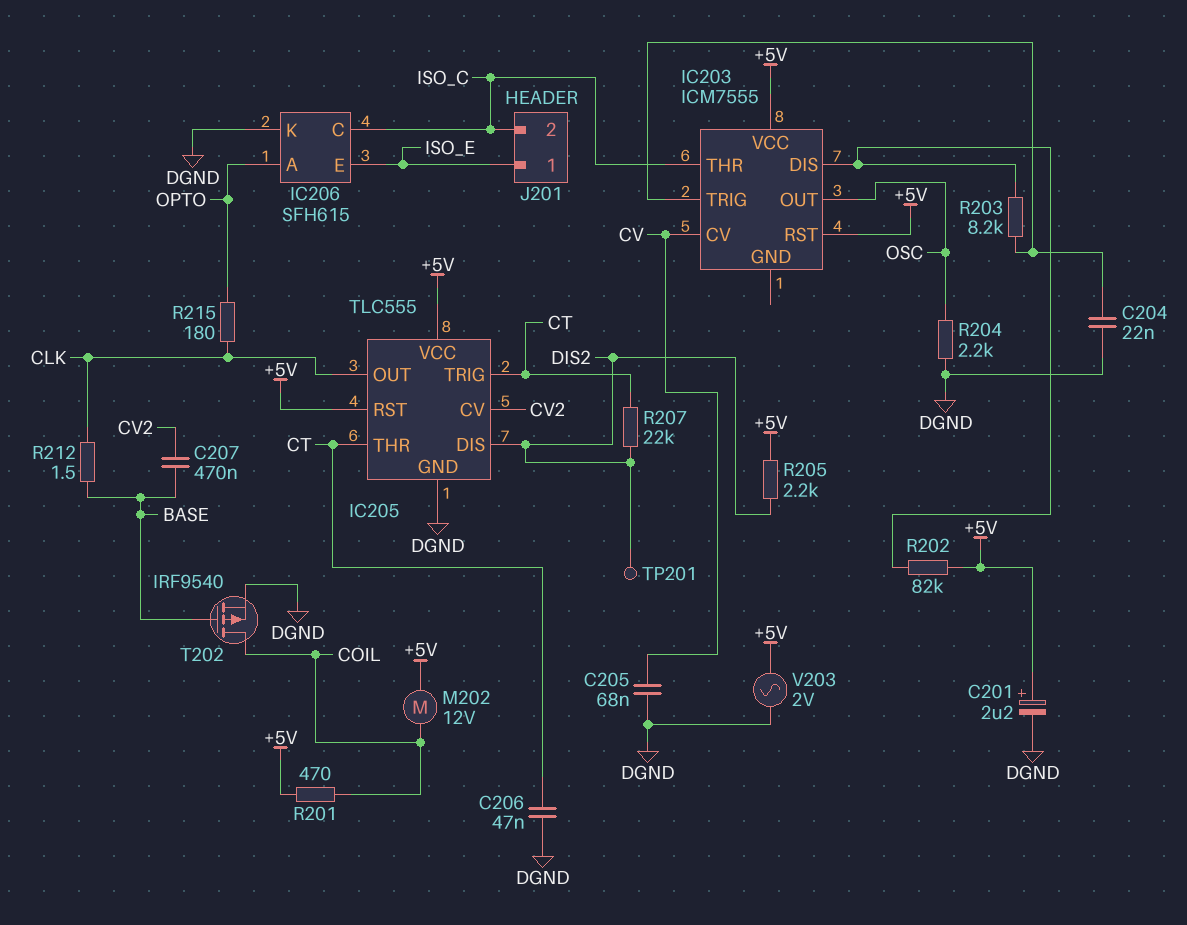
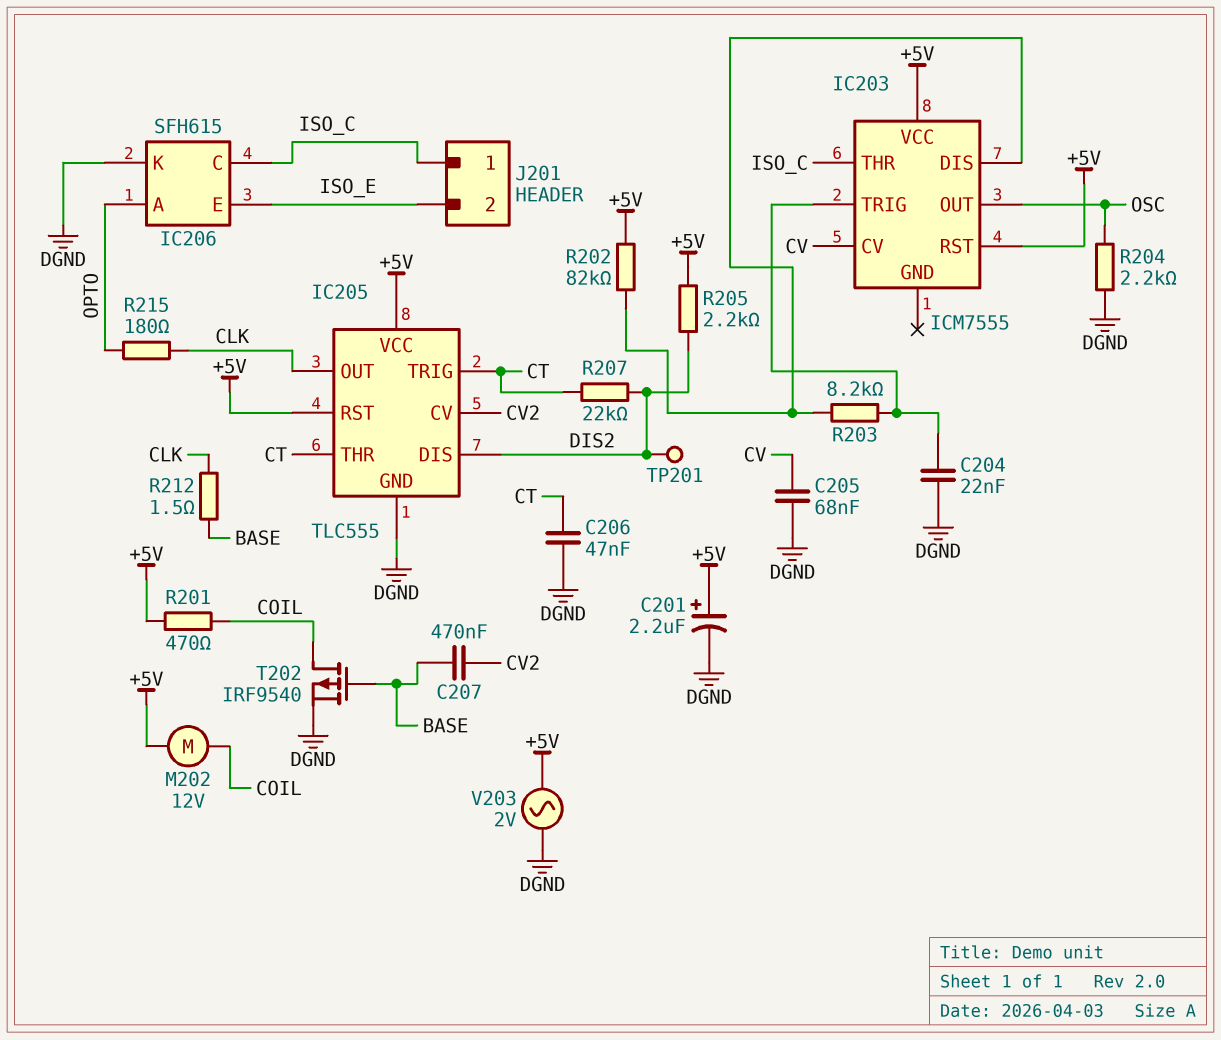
J201 pin 1: ISO_E -> ISO_C
J201 pin 2: ISO_C -> ISO_E

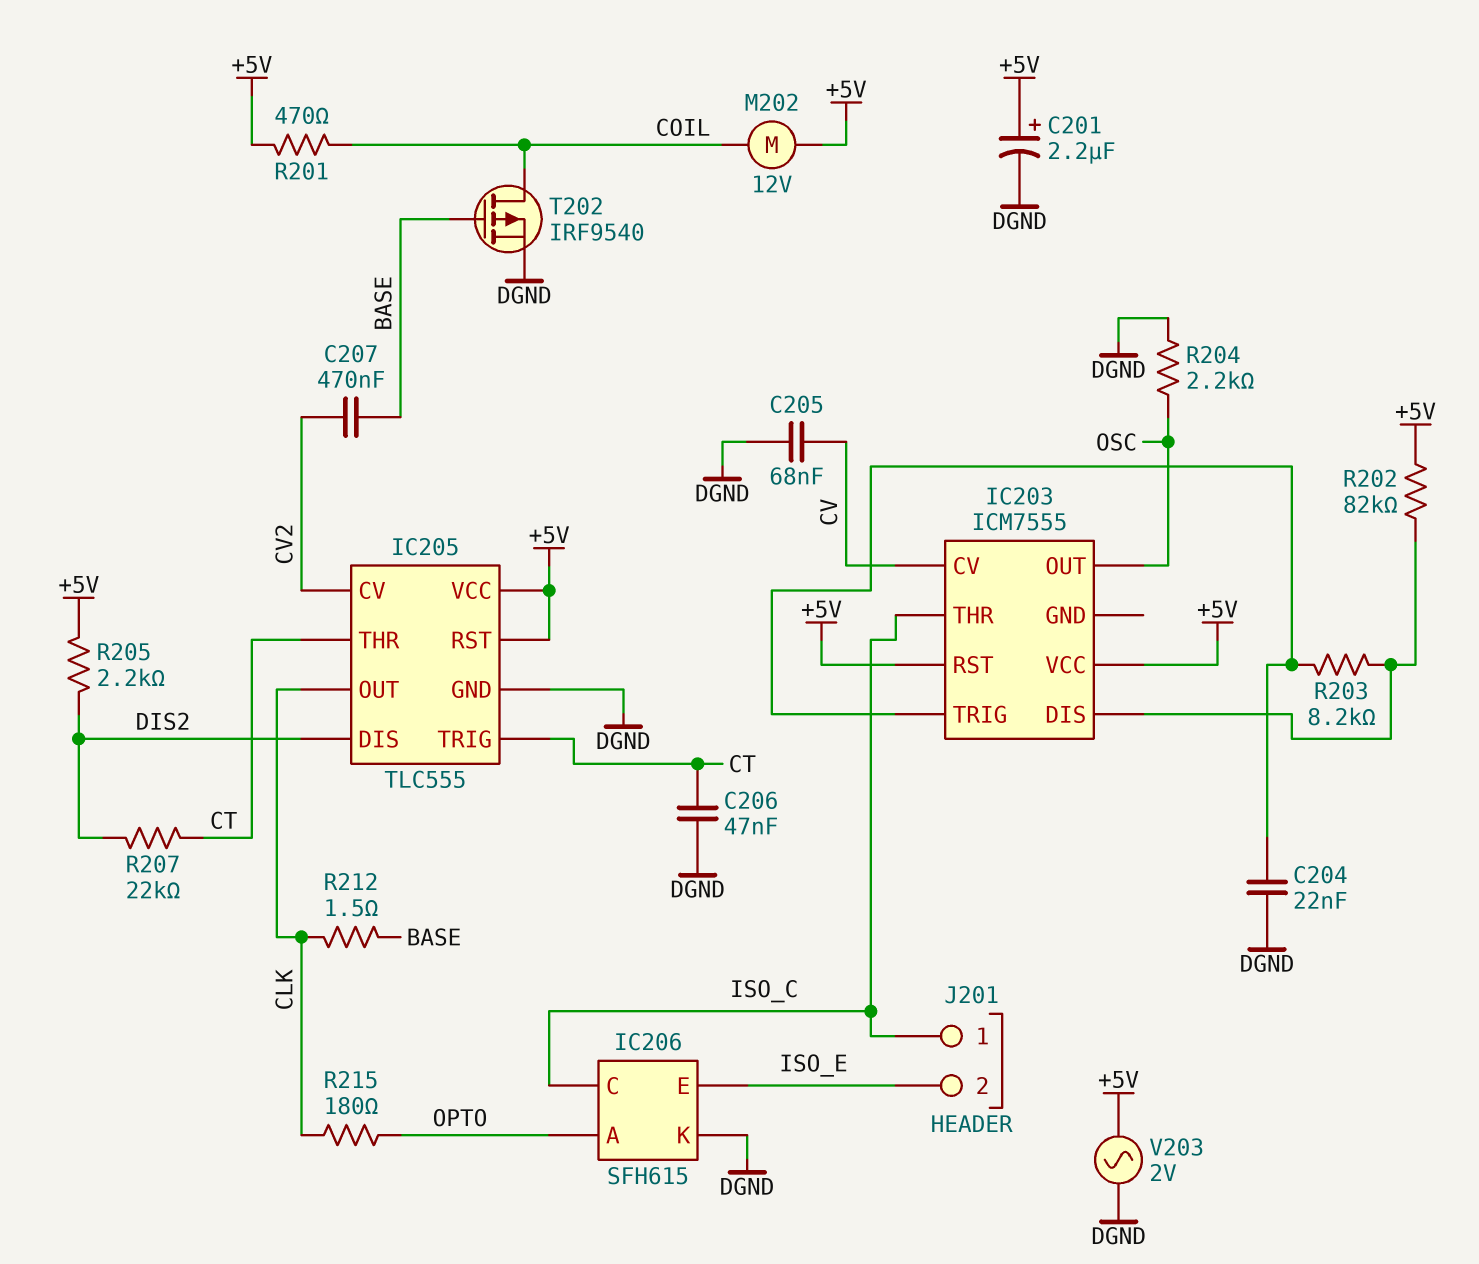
TP201: test point (DIS2) -> none

